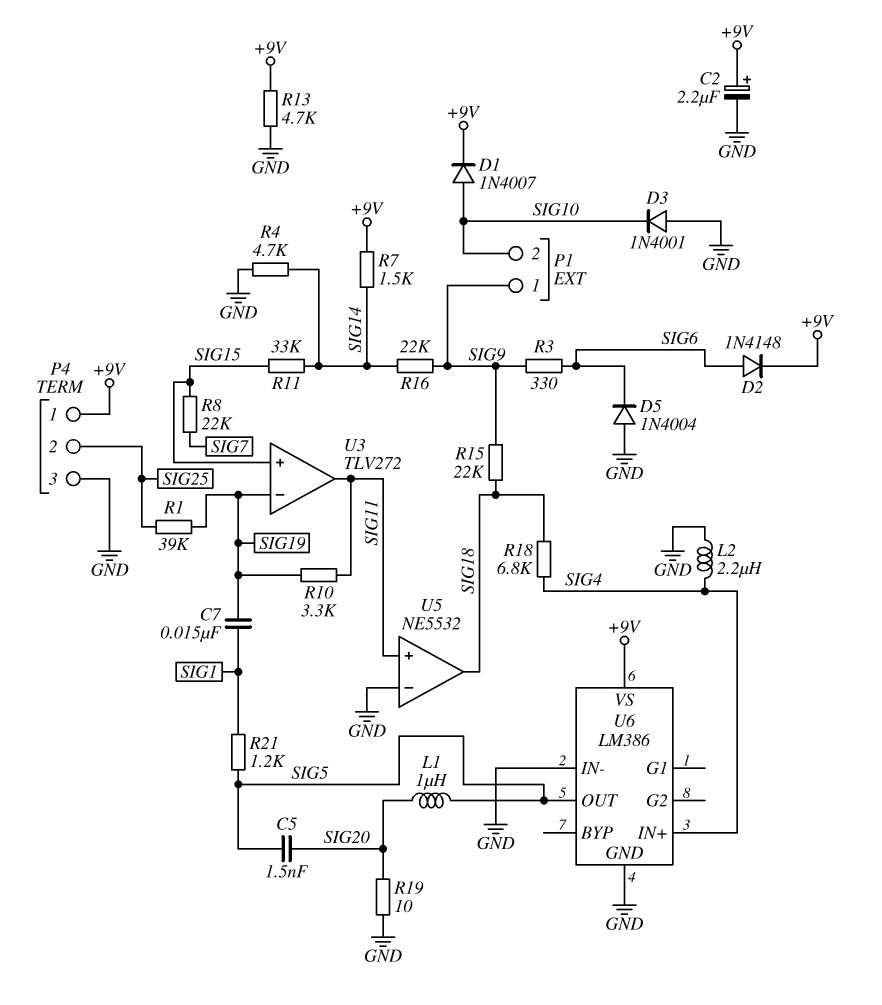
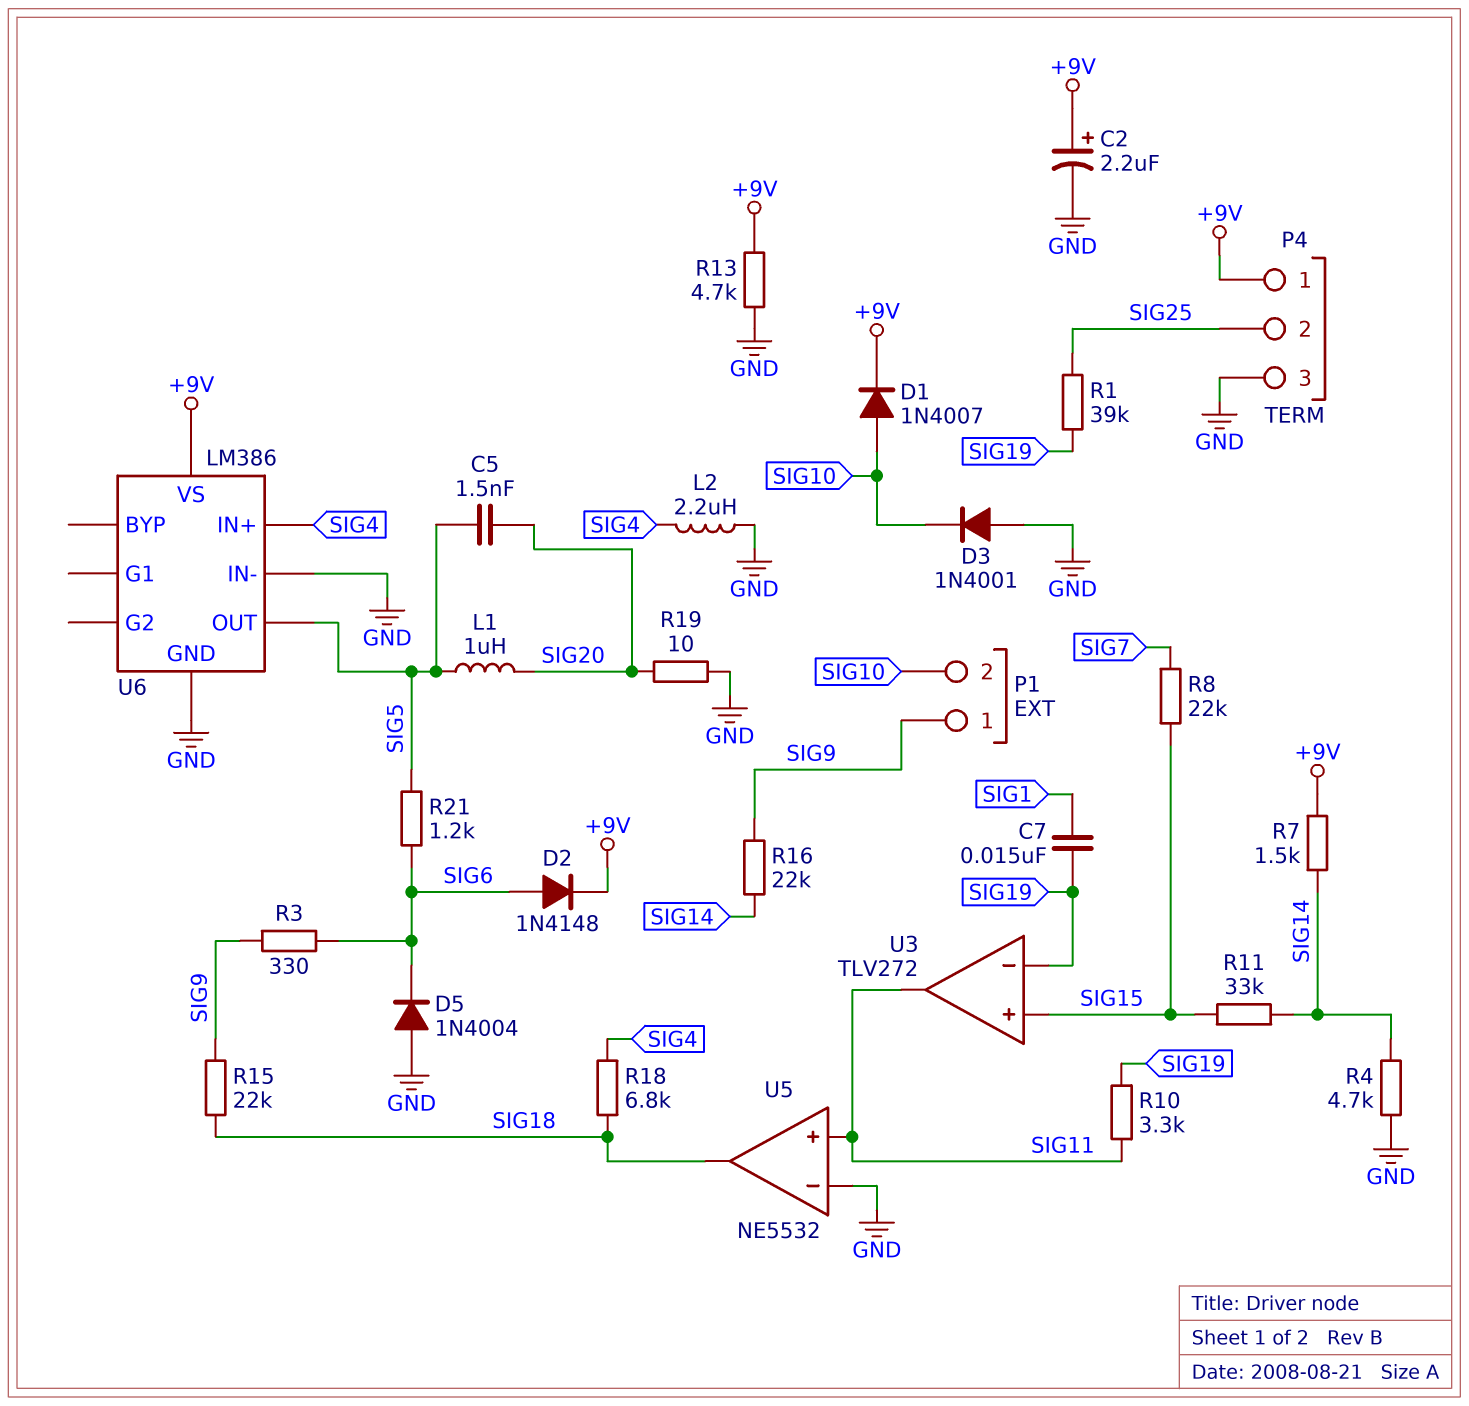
R21: 1.2k (SIG1, SIG5) -> 1.2k (SIG5, SIG6)

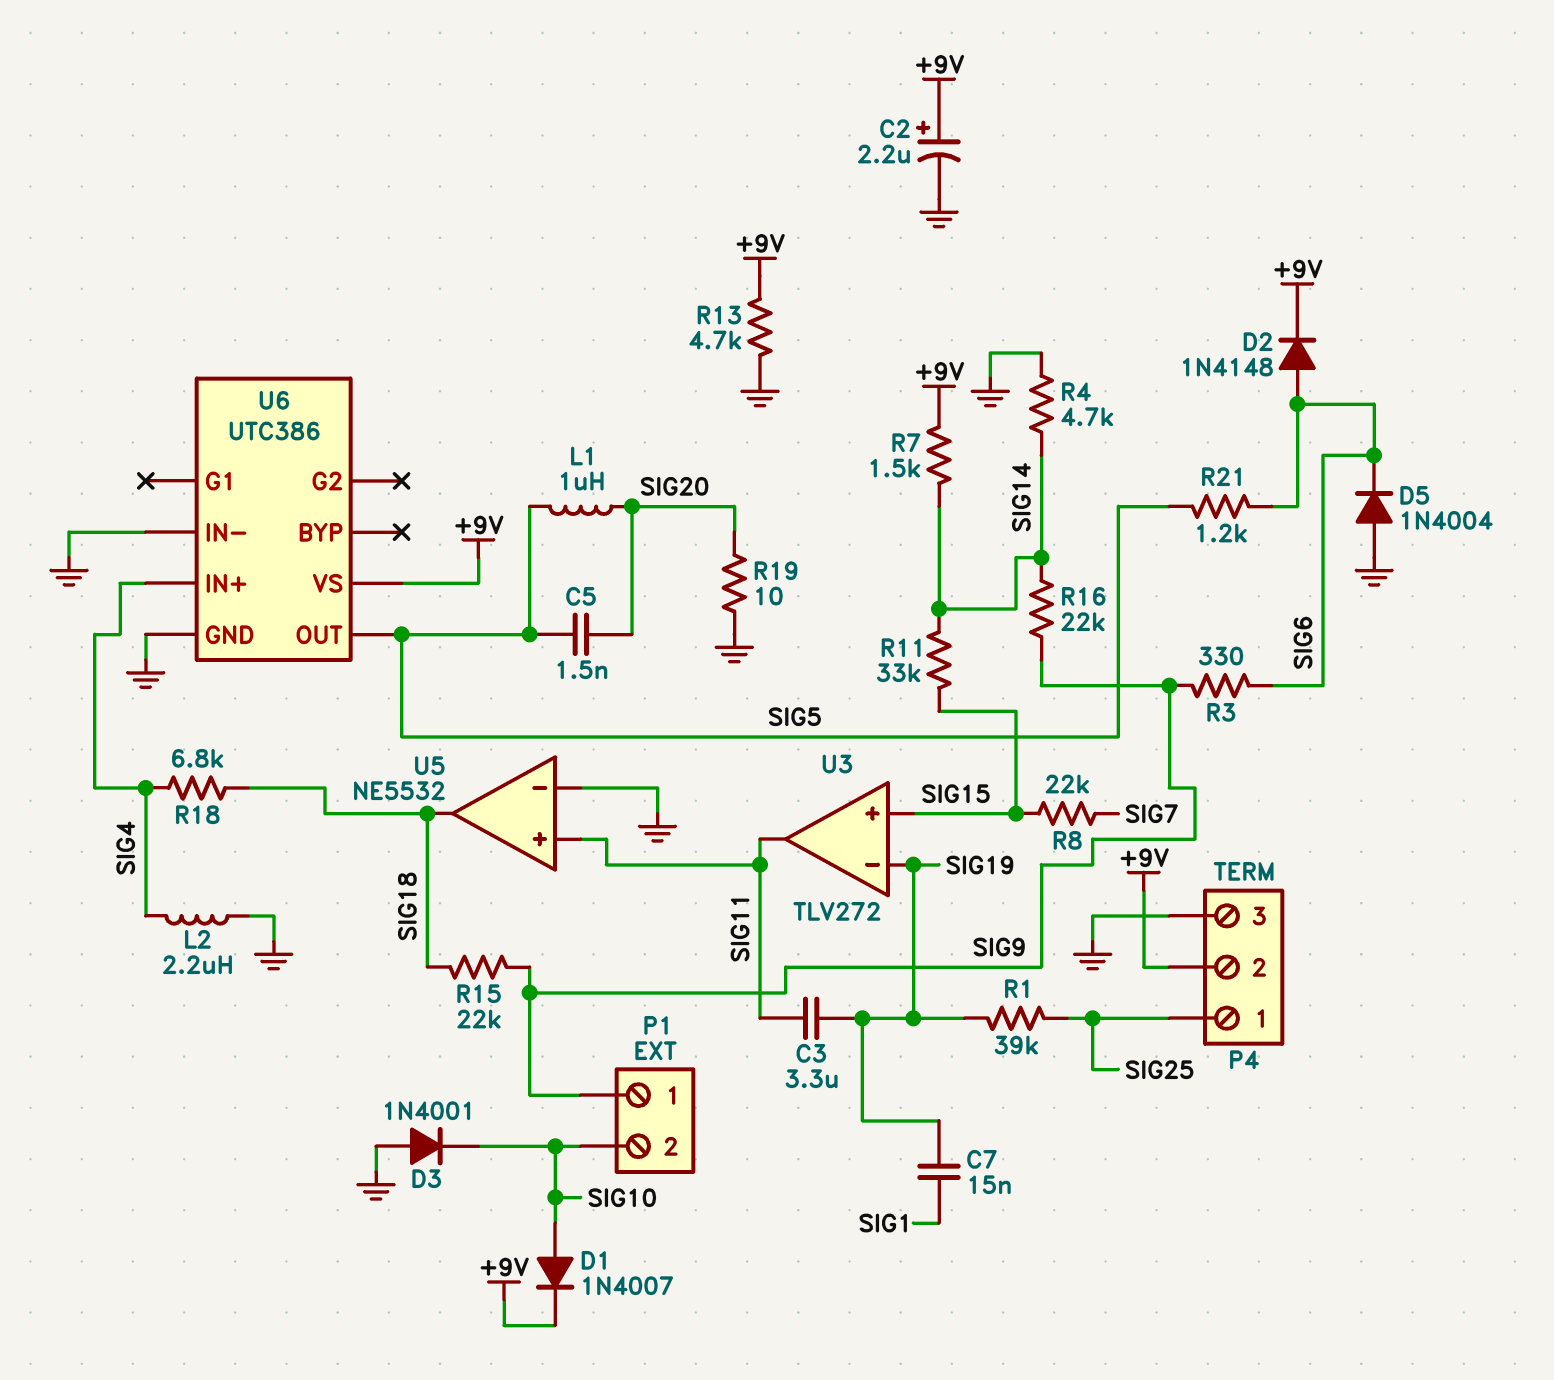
C3: none -> 3.3uF (SIG11, SIG19)
P4 pin 1: +9V -> SIG25
P4 pin 2: SIG25 -> +9V
R10: 3.3k (SIG11, SIG19) -> none
U6: LM386 -> UTC386

